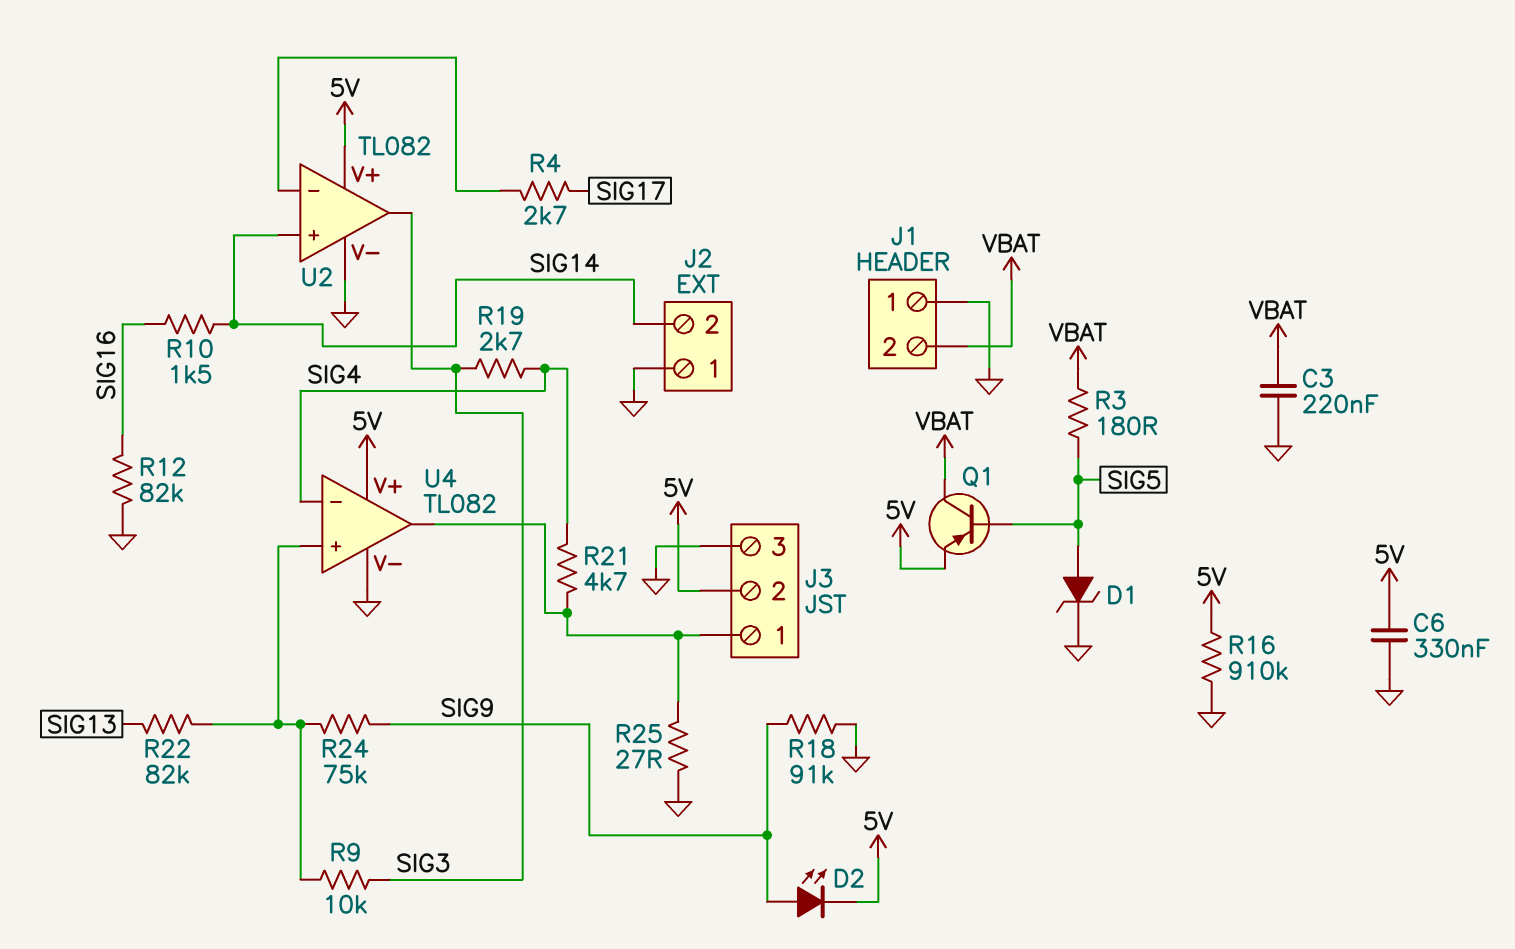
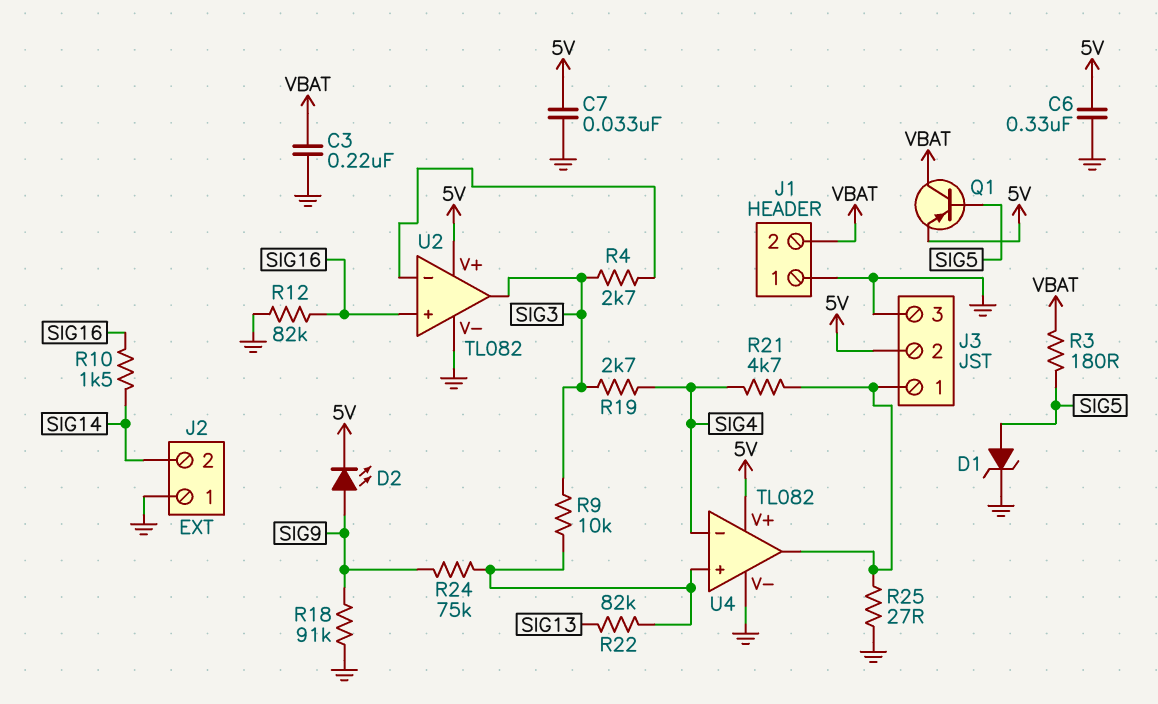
C7: none -> 33nF (5V, GND)
R4: 2.7k (SIG17, U2/in-) -> 2.7k (SIG3, U2/in-)
R16: 910k (5V, GND) -> none
U2 pin in+: SIG14 -> SIG16

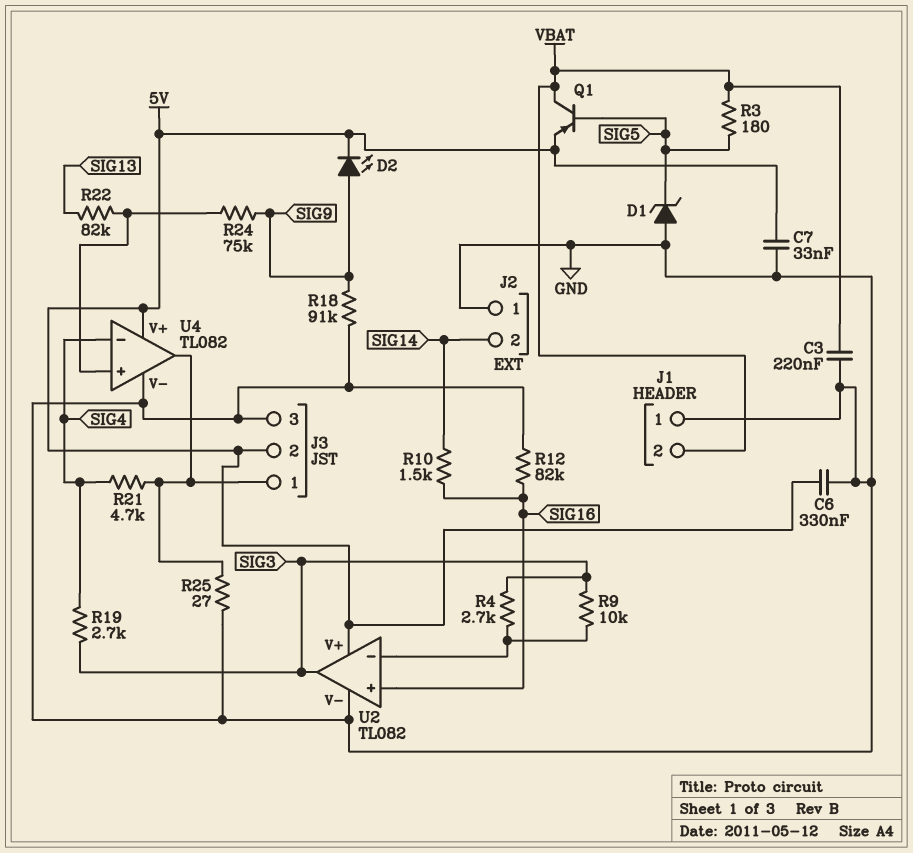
D1: zener (A SIG5, K GND) -> zener (A GND, K SIG5)
R9: 10k (SIG3, U4/in+) -> 10k (SIG3, U2/in-)

